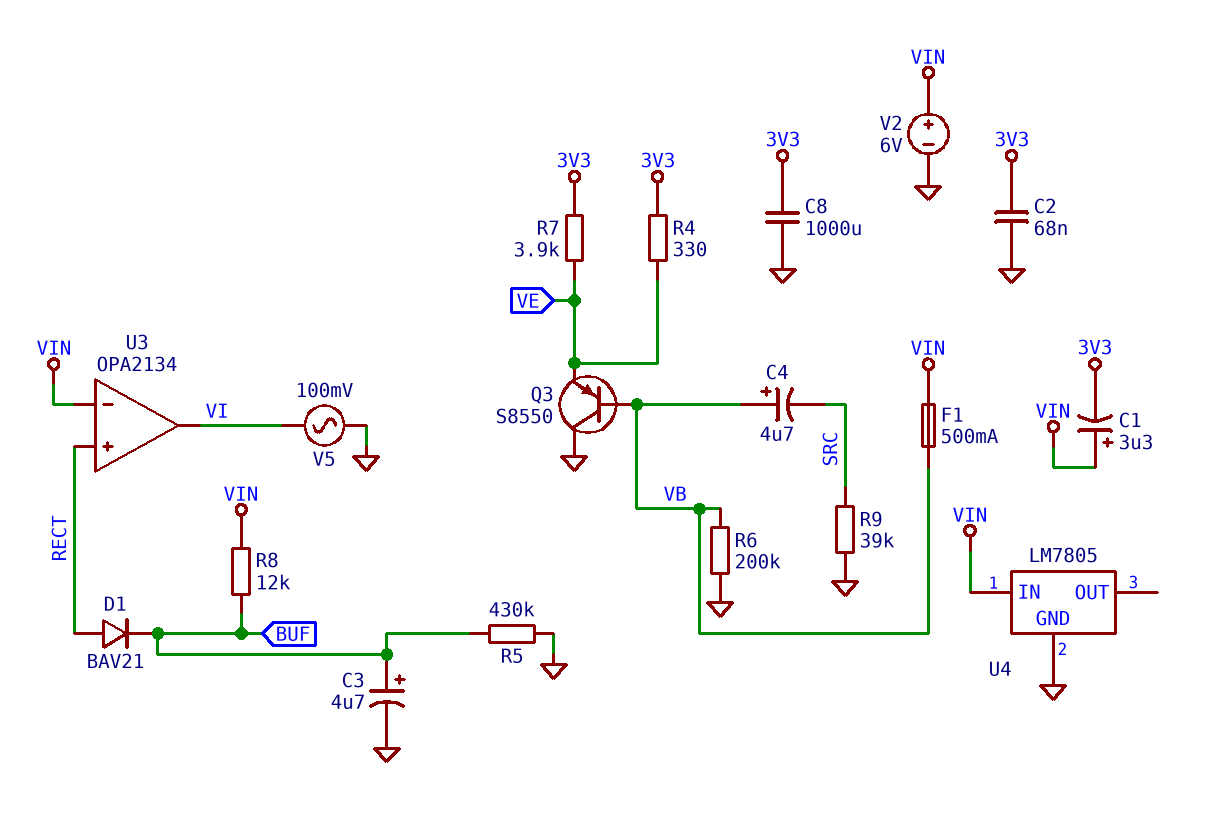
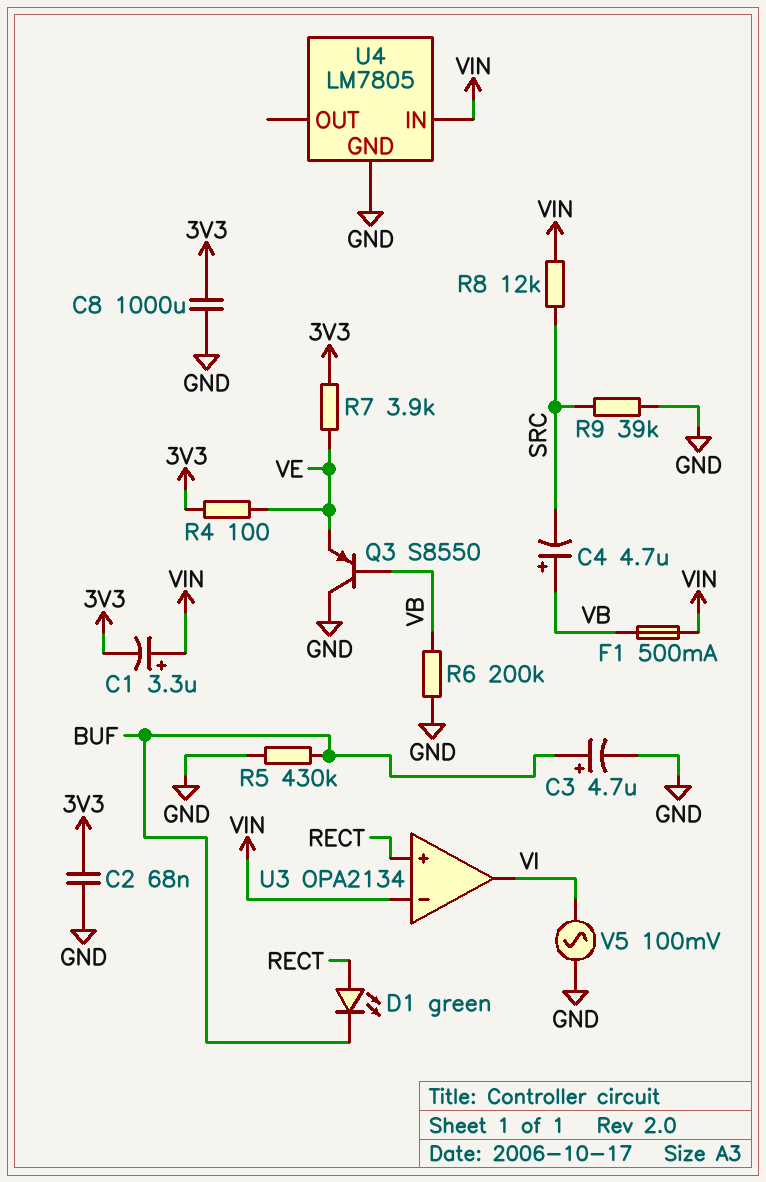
D1: diode BAV21 (A RECT, K BUF) -> LED green (A RECT, K BUF)
R4: 330 (3V3, VE) -> 100 (3V3, VE)
R8: 12k (BUF, VIN) -> 12k (SRC, VIN)
V2: 6V (plus VIN, minus GND) -> none

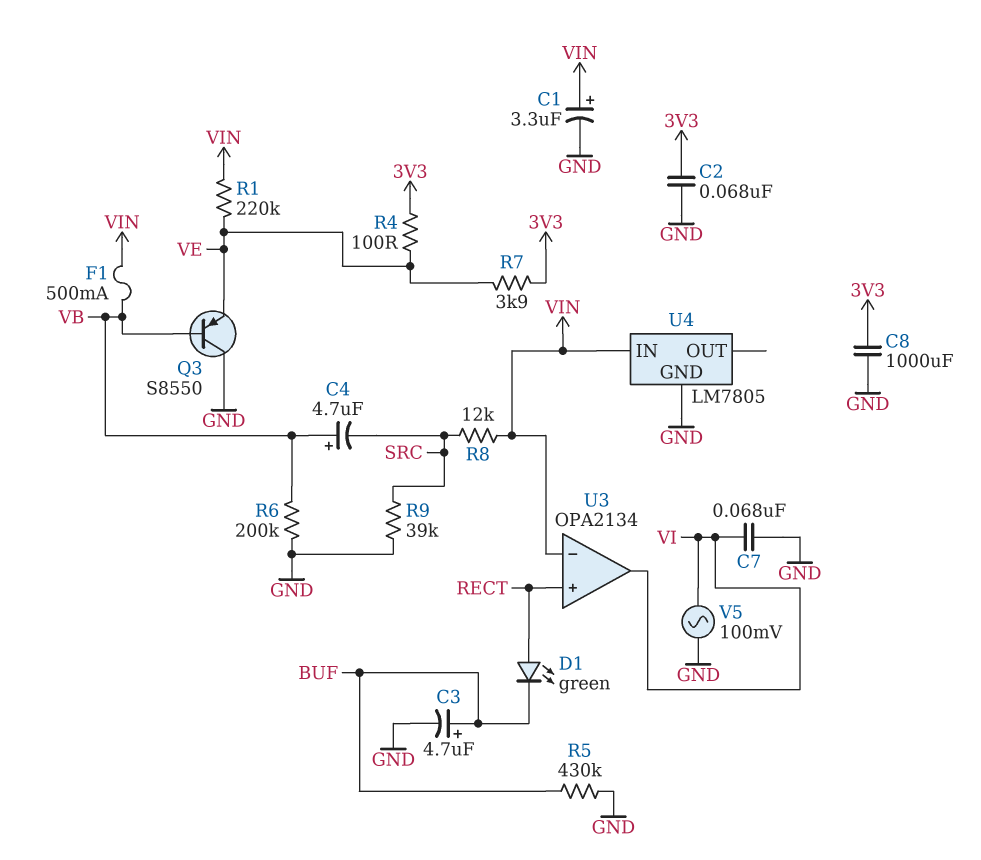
C1: 3.3uF (plus VIN, minus 3V3) -> 3.3uF (plus VIN, minus GND)
C7: none -> 68nF (GND, VI)
R1: none -> 220k (VE, VIN)

